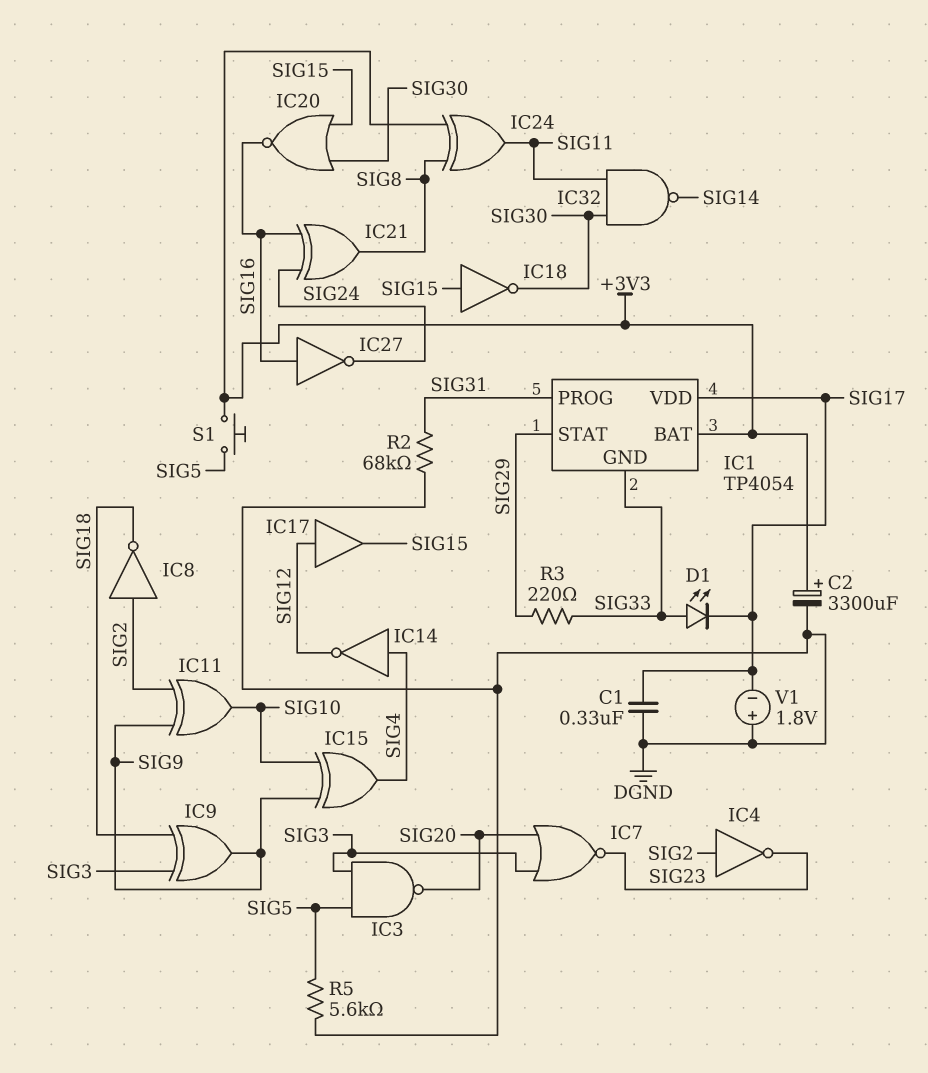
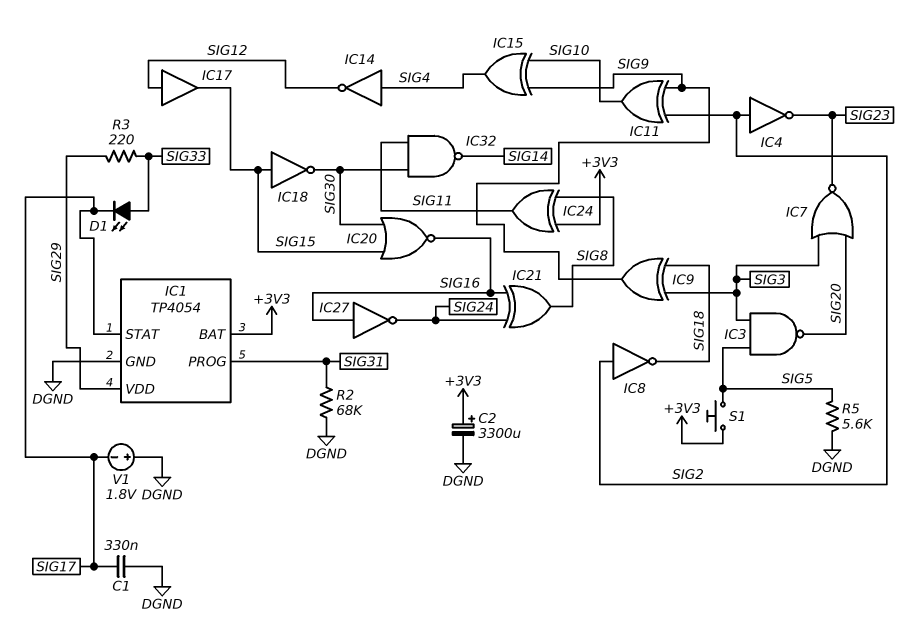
IC1 pin GND: SIG33 -> DGND
IC1 pin STAT: SIG29 -> SIG17
IC1 pin VDD: SIG17 -> SIG29

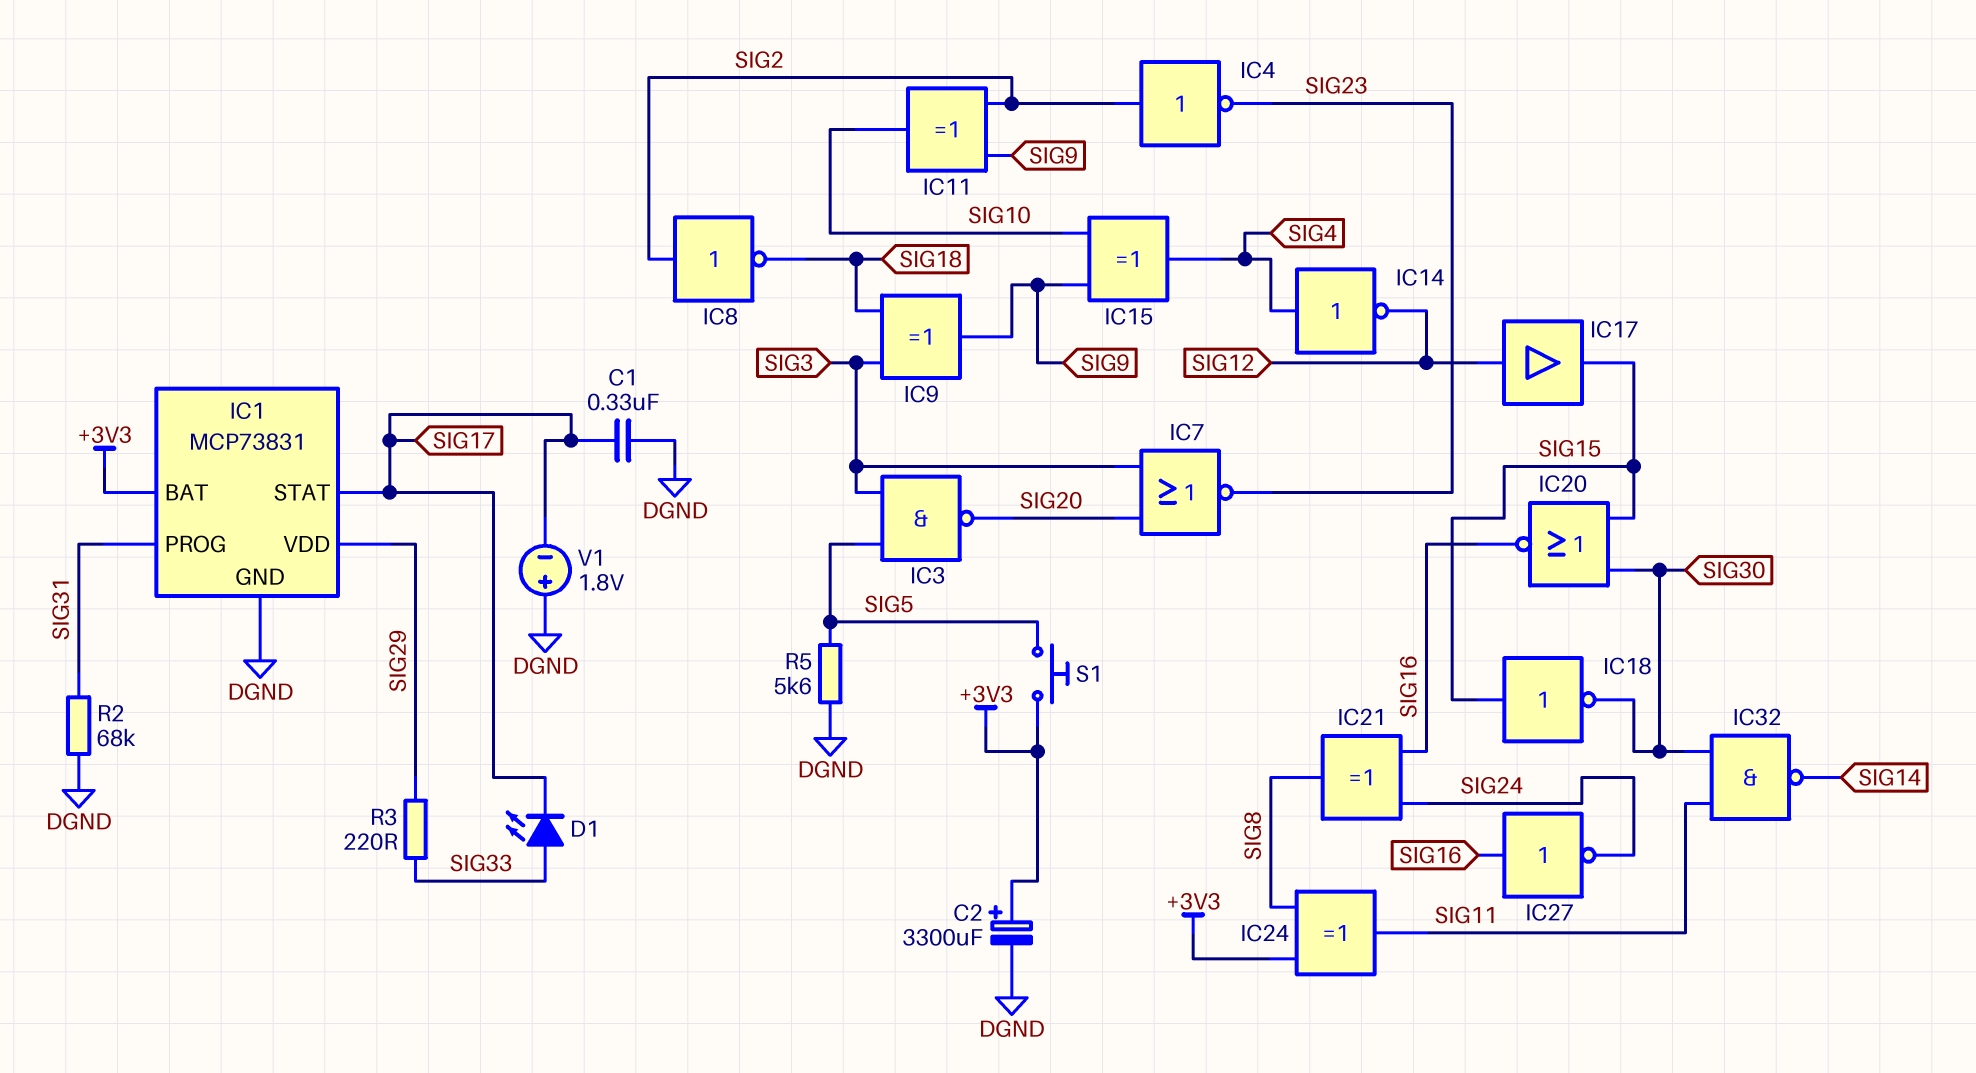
IC1: TP4054 -> MCP73831

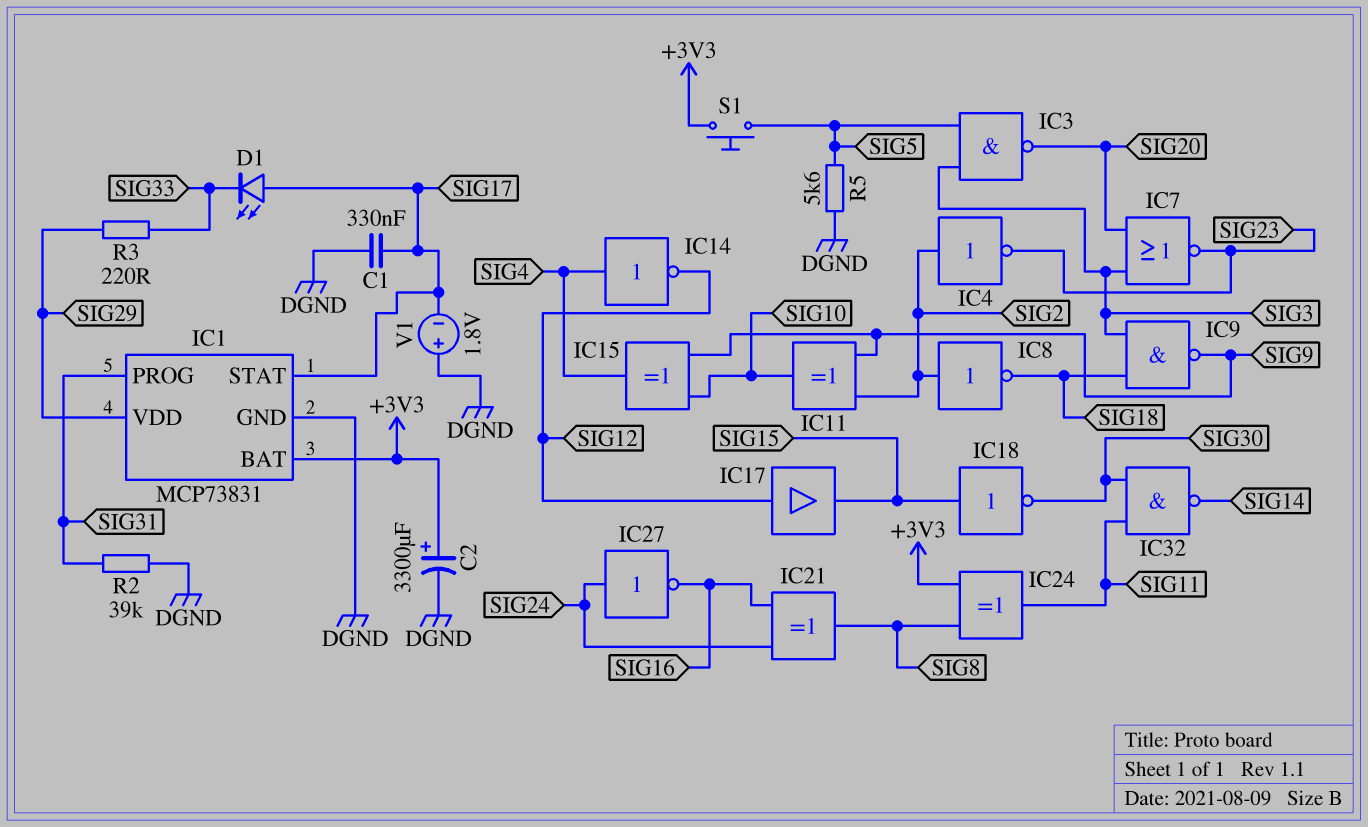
D1: LED (A SIG33, K SIG17) -> LED (A SIG17, K SIG33)
IC9: XOR (in SIG3, in SIG18, out SIG9) -> NAND (in SIG3, in SIG18, out SIG9)
IC20: NOR (in SIG15, in SIG30, out SIG16) -> none
IC27: NOT (in SIG16, out SIG24) -> NOT (in SIG24, out SIG16)
R2: 68k (DGND, SIG31) -> 39k (DGND, SIG31)

